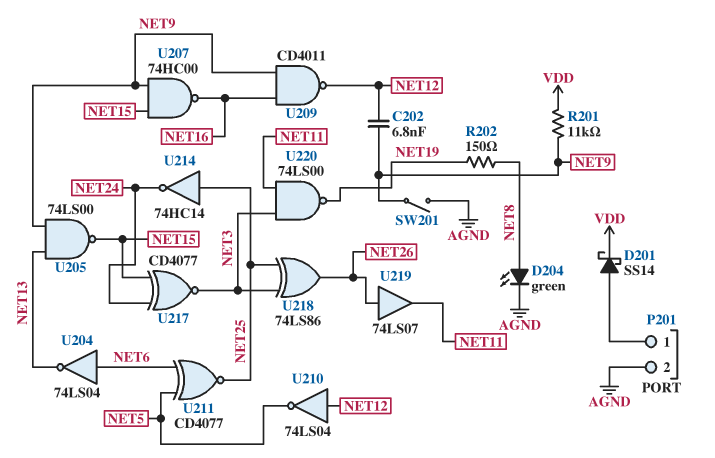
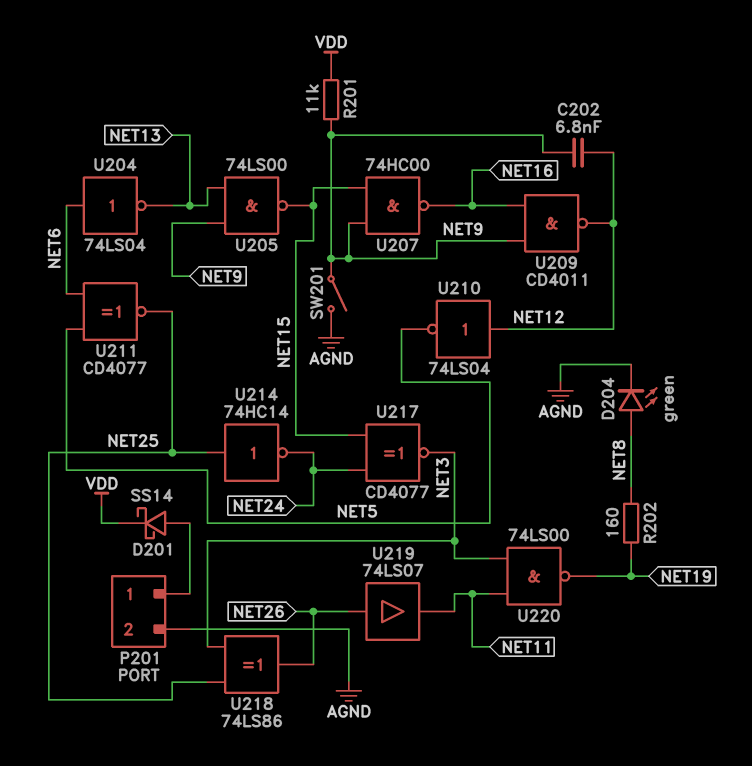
R202: 150 (NET8, NET19) -> 160 (NET8, NET19)

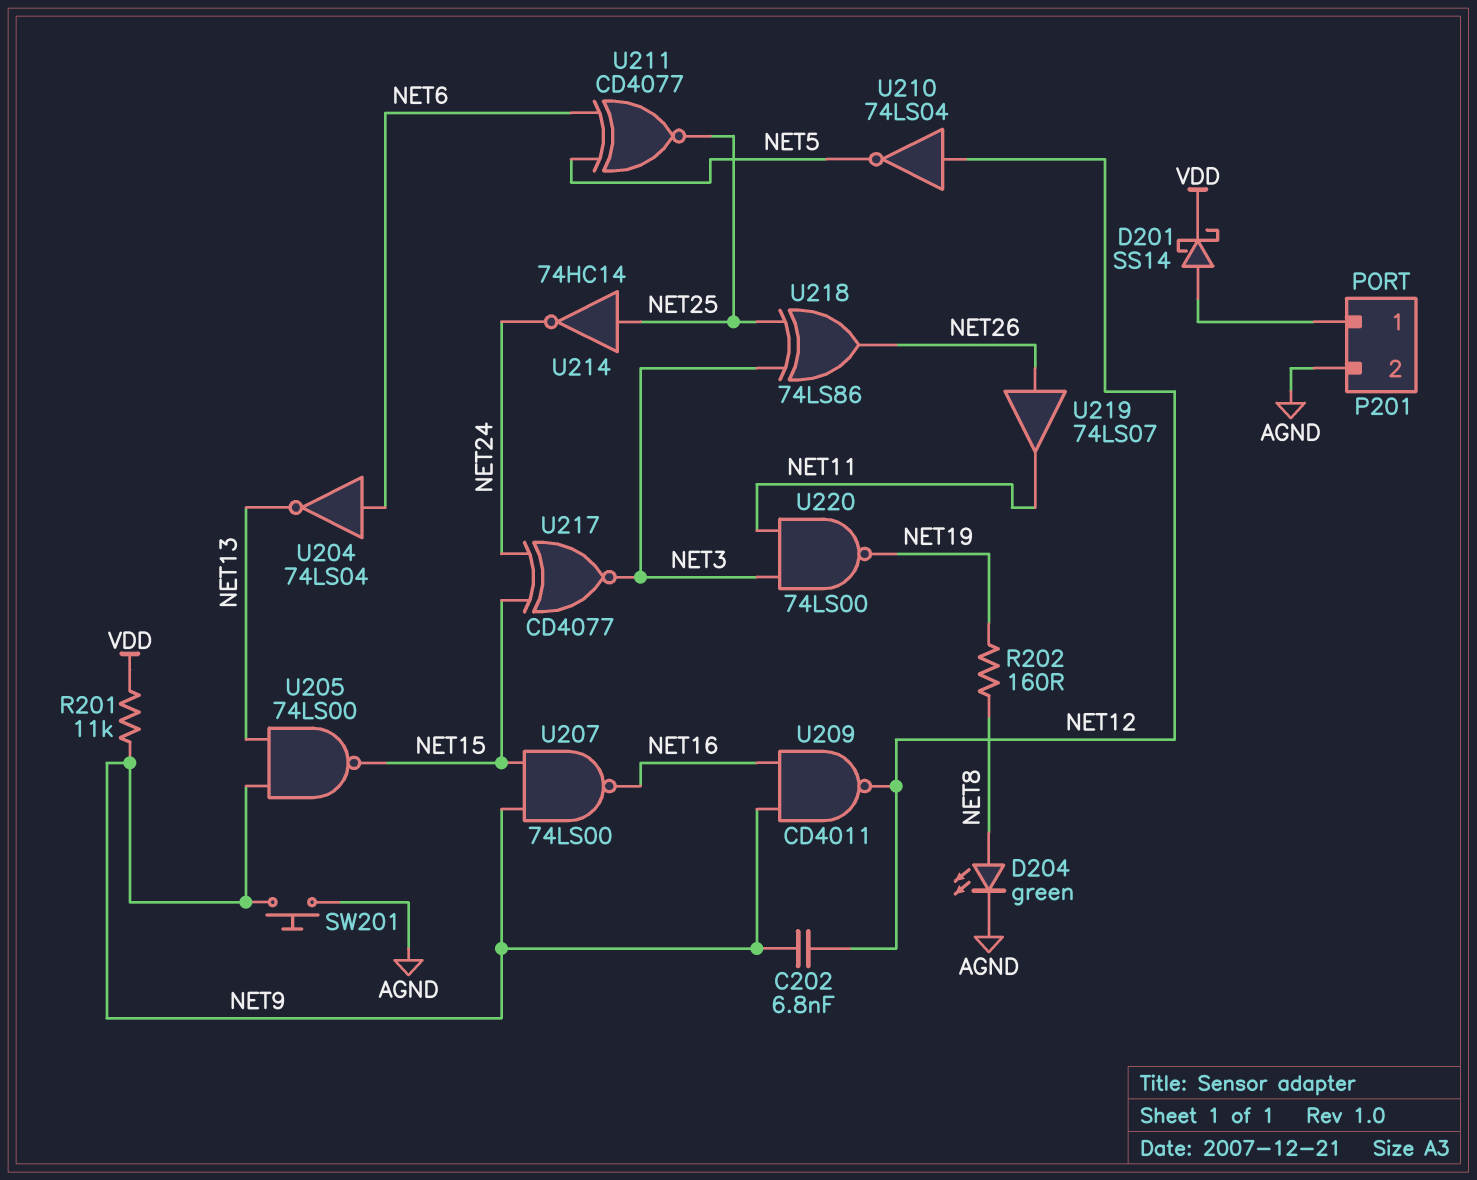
SW201: switch (AGND, NET9) -> button (AGND, NET9)
U207: NAND 74HC00 (in NET9, in NET15, out NET16) -> NAND 74LS00 (in NET9, in NET15, out NET16)

